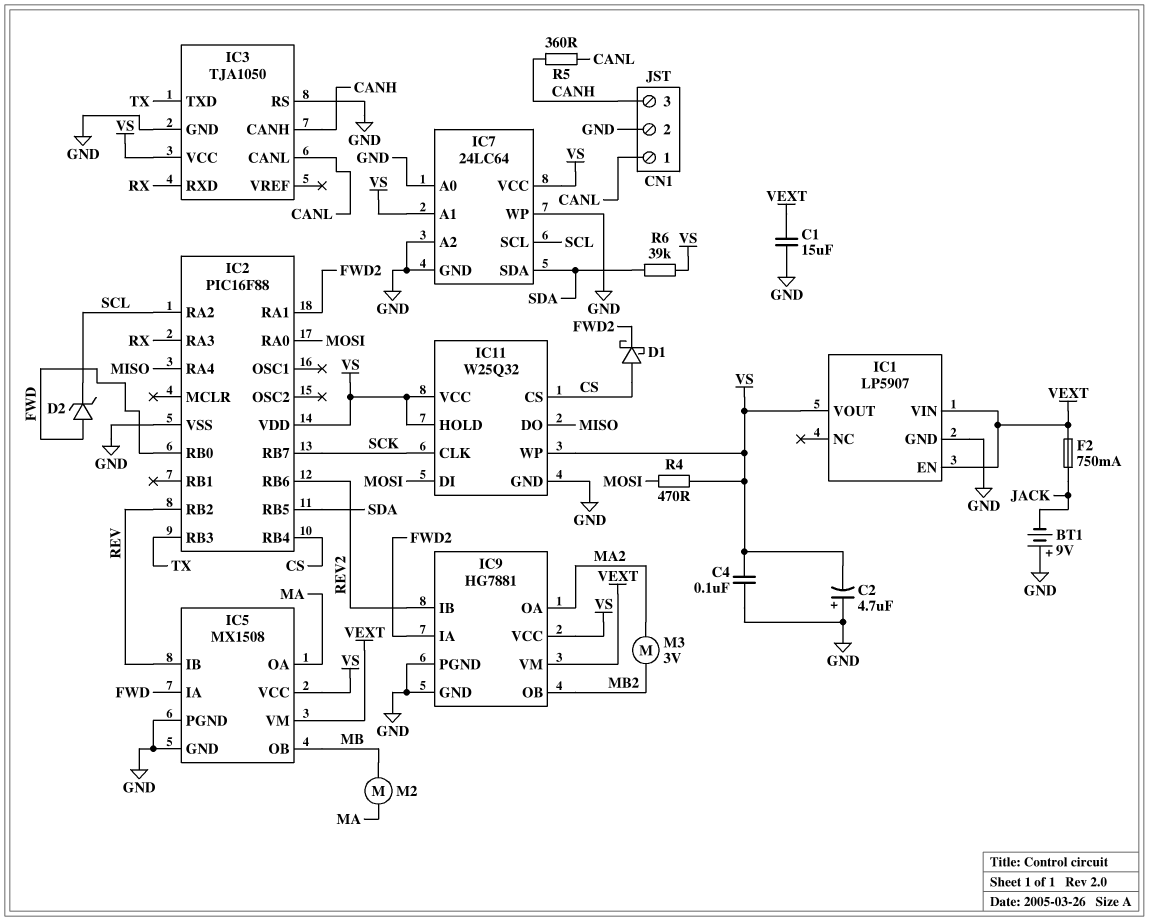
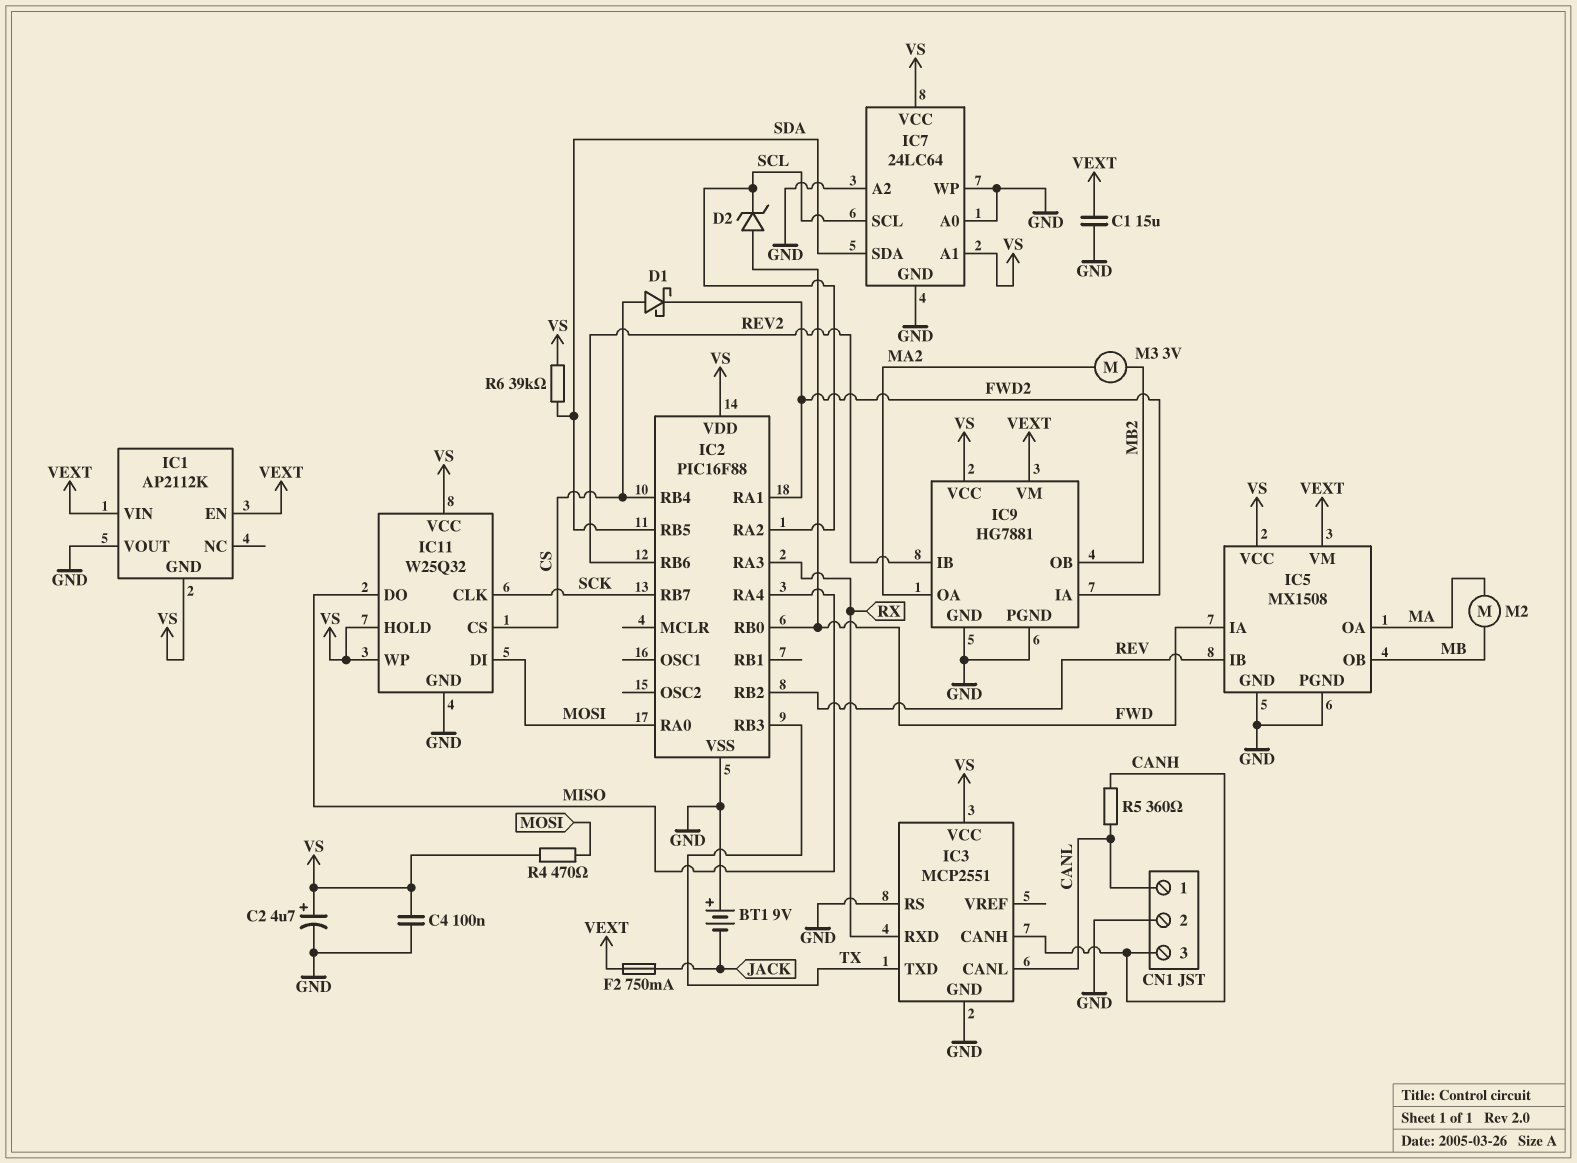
C2: 4.7uF (plus GND, minus VS) -> 4.7uF (plus VS, minus GND)
IC1: LP5907 -> AP2112K
IC1 pin GND: GND -> VS
IC1 pin VOUT: VS -> GND
IC3: TJA1050 -> MCP2551

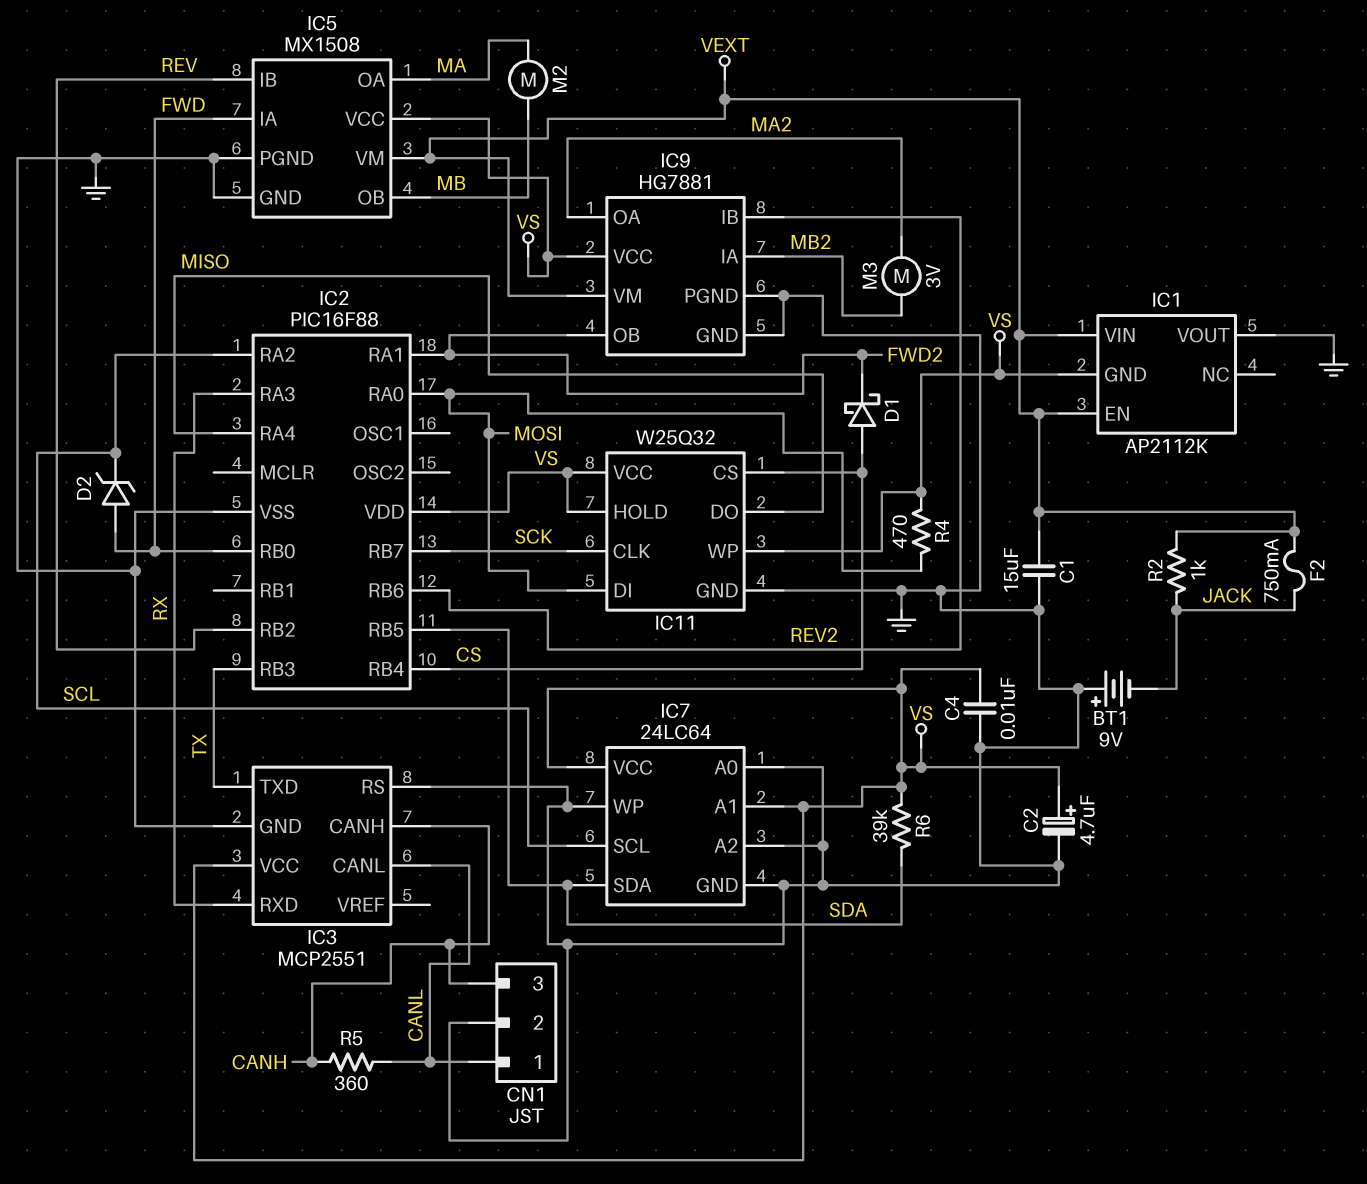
C4: 100nF (GND, VS) -> 10nF (GND, VS)
IC9 pin IA: FWD2 -> MB2
IC9 pin OB: MB2 -> FWD2
R2: none -> 1k (JACK, VEXT)

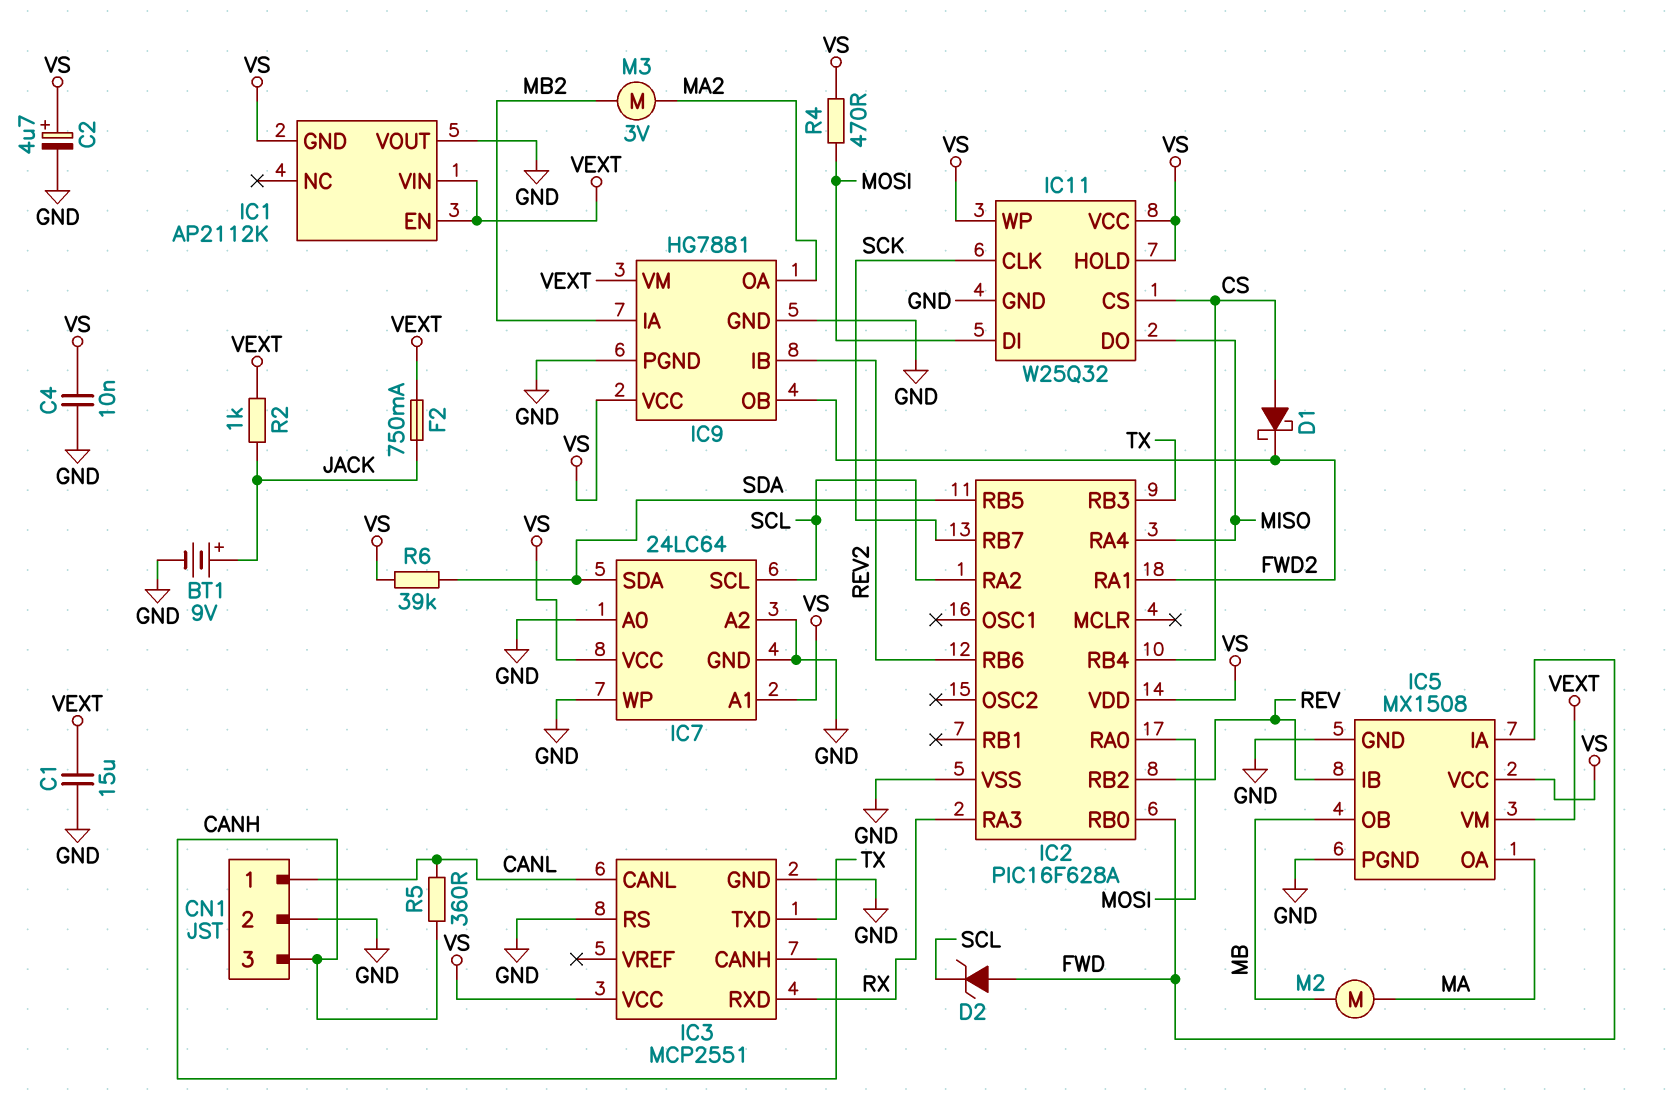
BT1: 9V (plus GND, minus JACK) -> 9V (plus JACK, minus GND)
IC2: PIC16F88 -> PIC16F628A

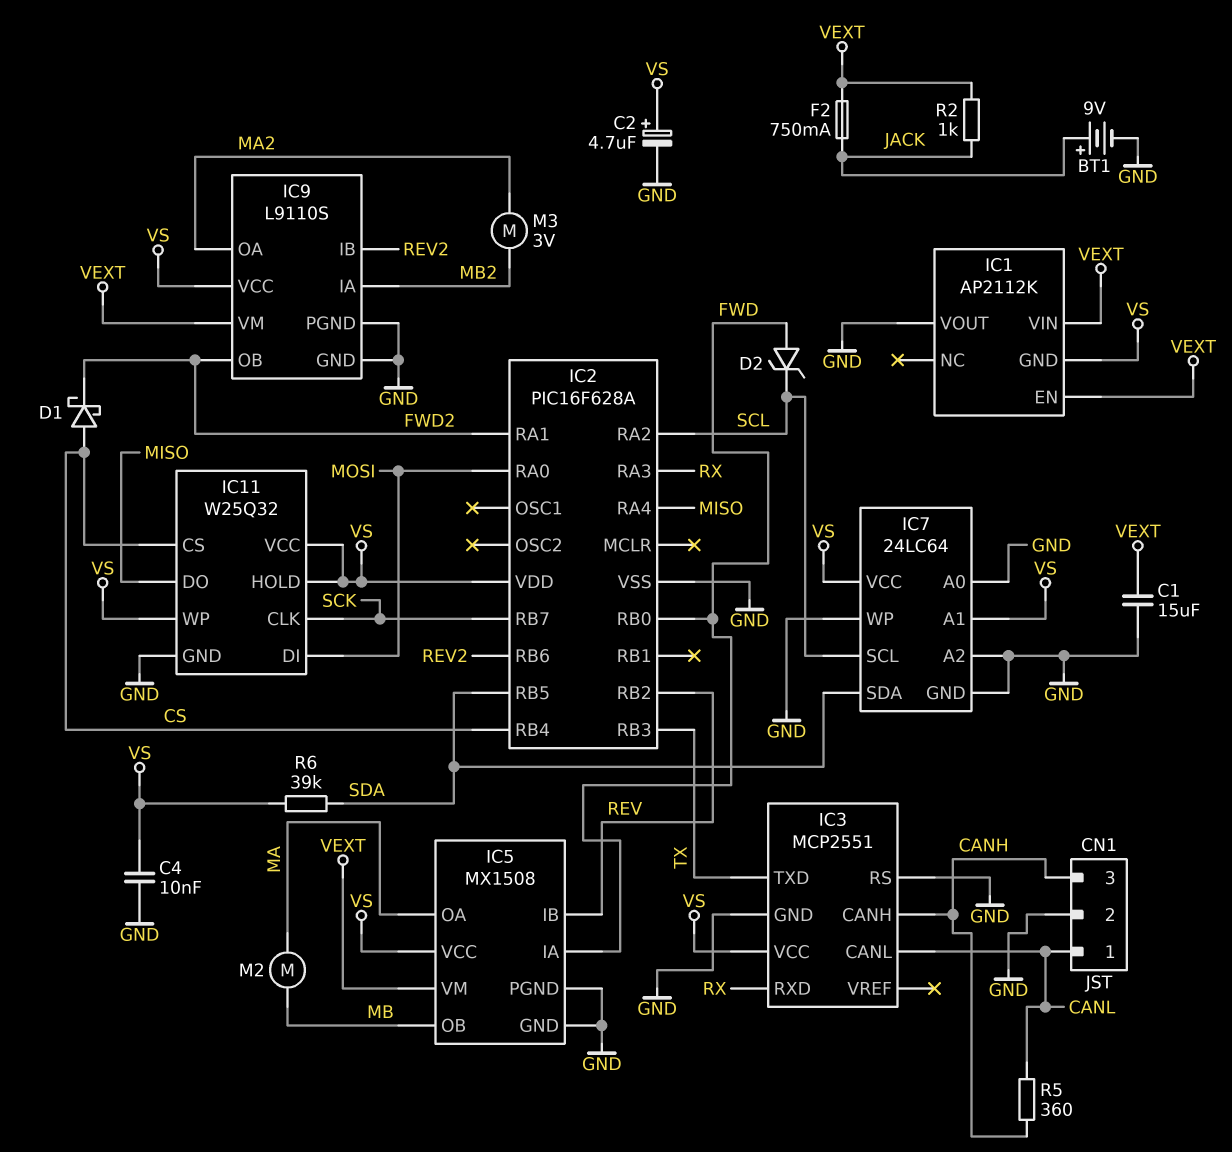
IC9: HG7881 -> L9110S
R4: 470 (MOSI, VS) -> none

